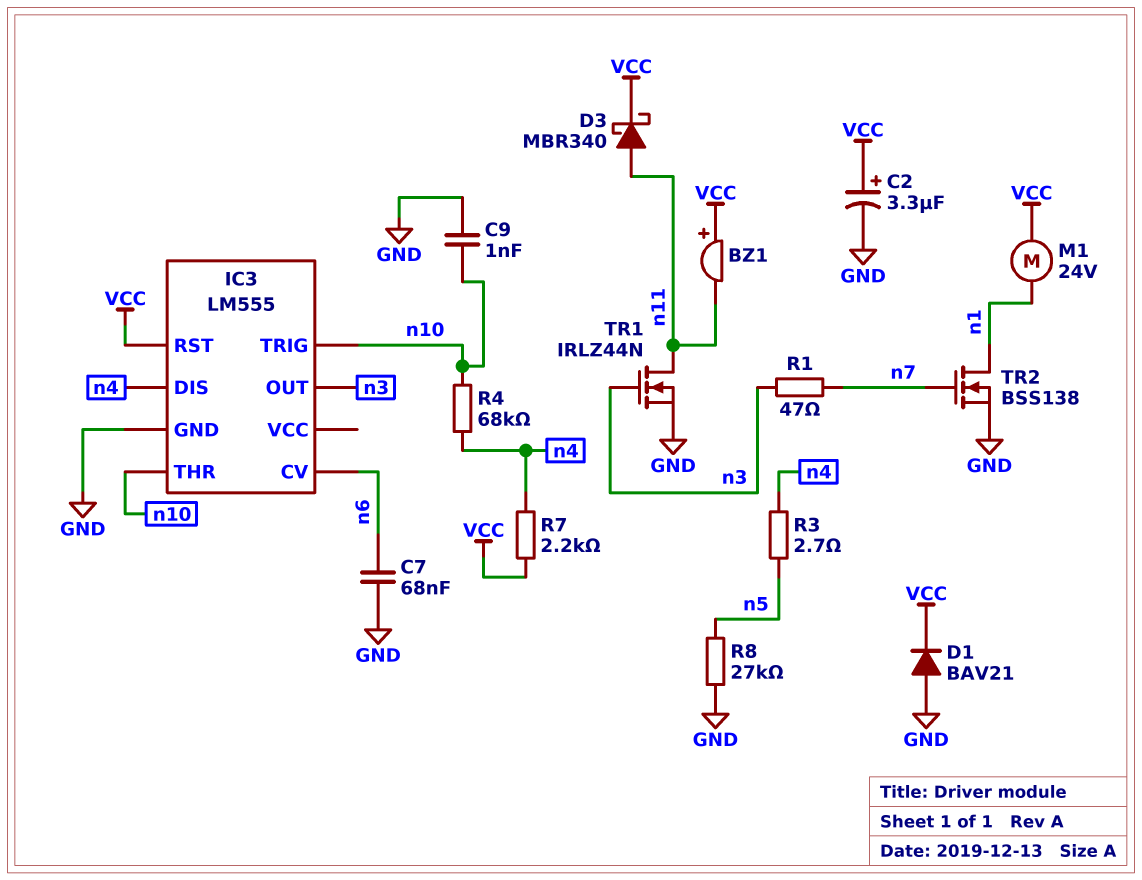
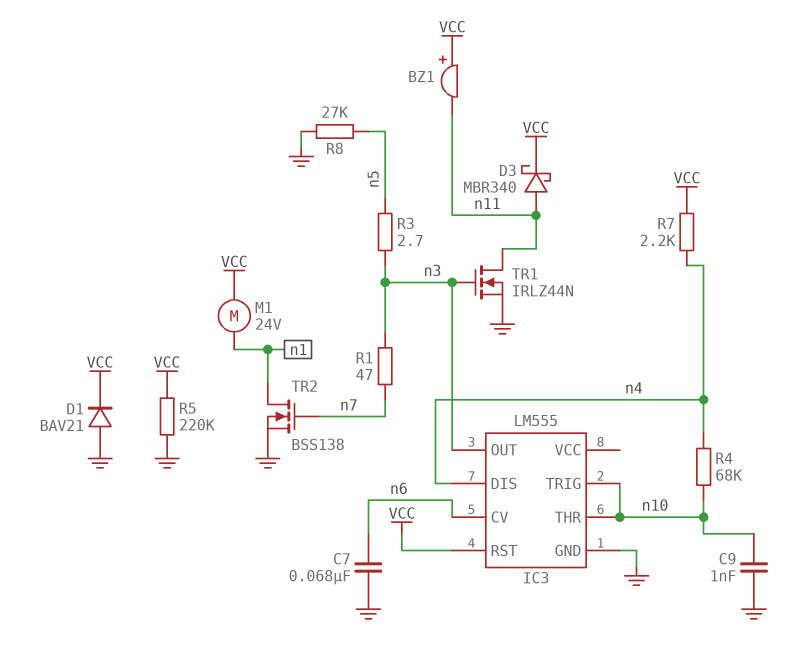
C2: 3.3uF (plus VCC, minus GND) -> none
R3: 2.7 (n4, n5) -> 2.7 (n3, n5)
R5: none -> 220k (GND, VCC)

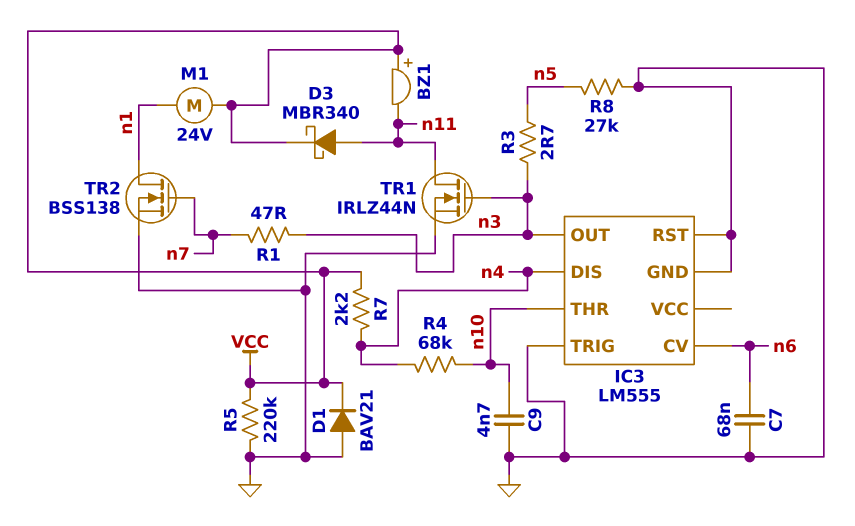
C9: 1nF (GND, n10) -> 4.7nF (GND, n10)
IC3 pin RST: VCC -> GND
IC3 pin TRIG: n10 -> GND

